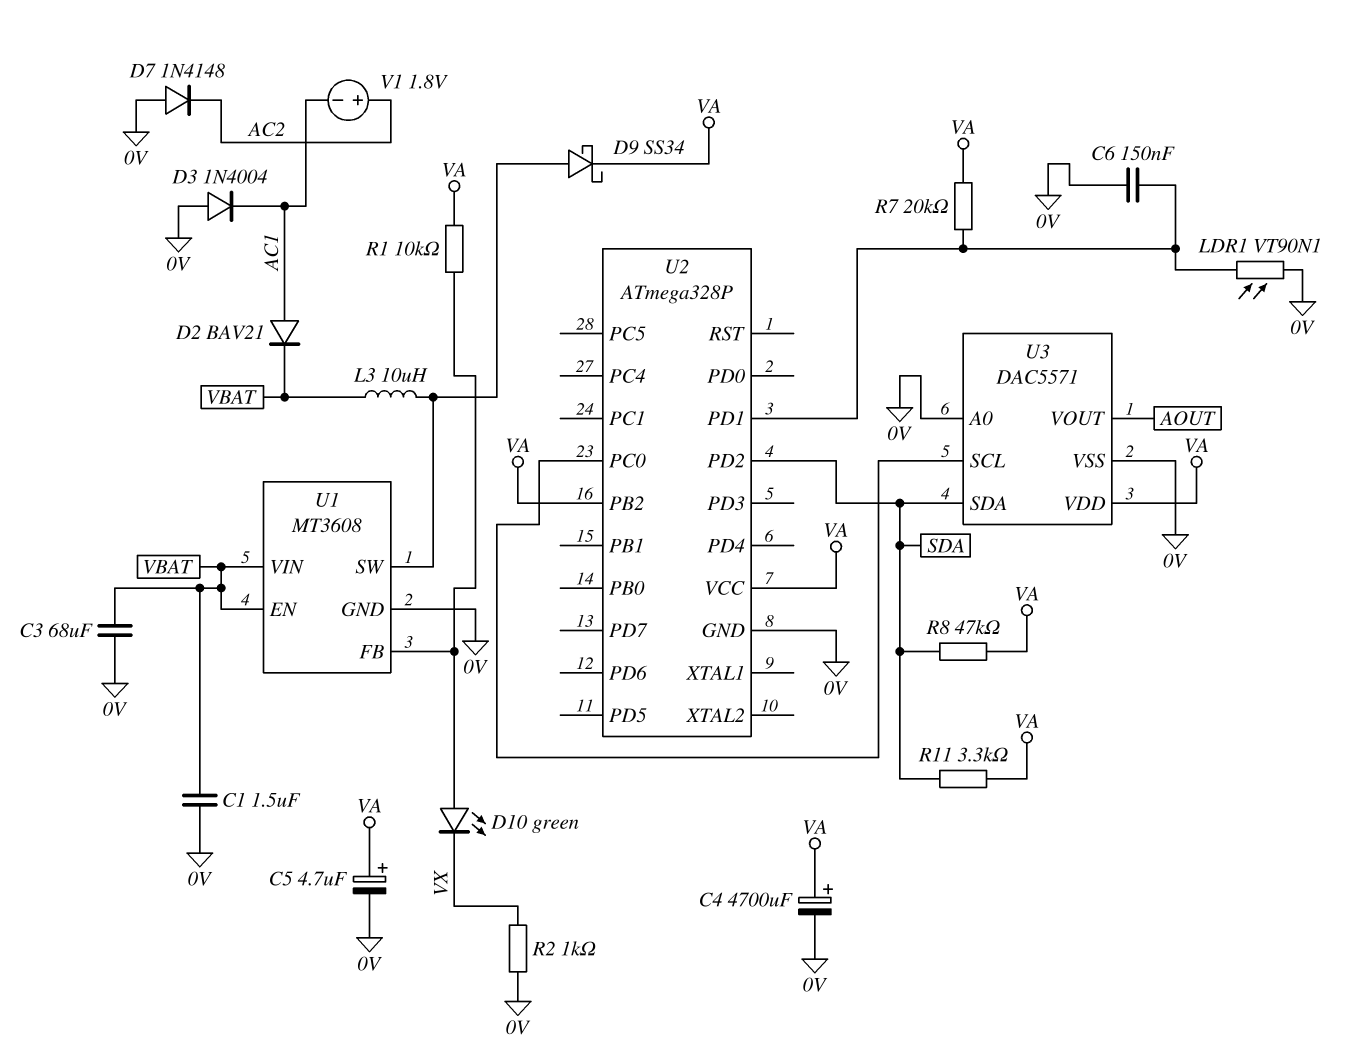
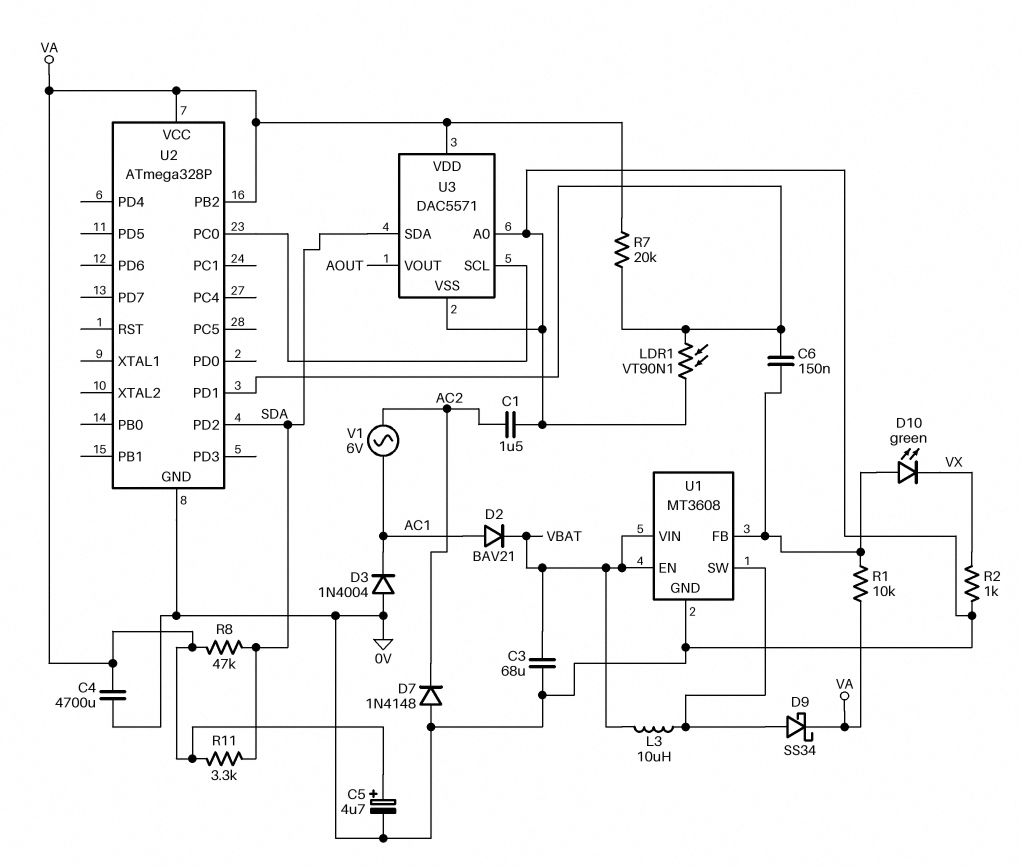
C1: 1.5uF (0V, VBAT) -> 1.5uF (0V, AC2)
C4: 4700uF (plus VA, minus 0V) -> 4700uF (0V, VA)
C6: 150nF (0V, U2/PD1) -> 150nF (U1/FB, U2/PD1)
V1: 1.8V (plus AC2, minus AC1) -> AC 6V (AC1, AC2)

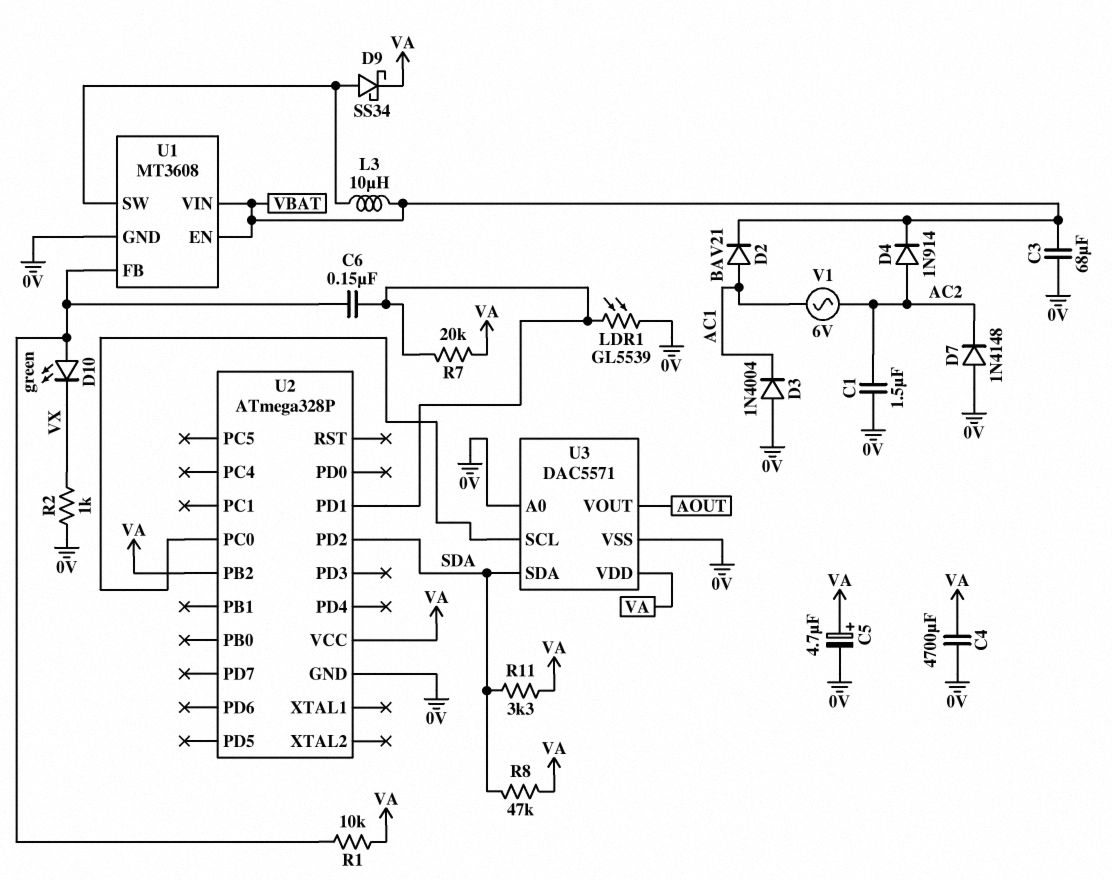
D4: none -> diode 1N914 (A AC2, K VBAT)
LDR1: VT90N1 (0V, U2/PD1) -> GL5539 (0V, U2/PD1)

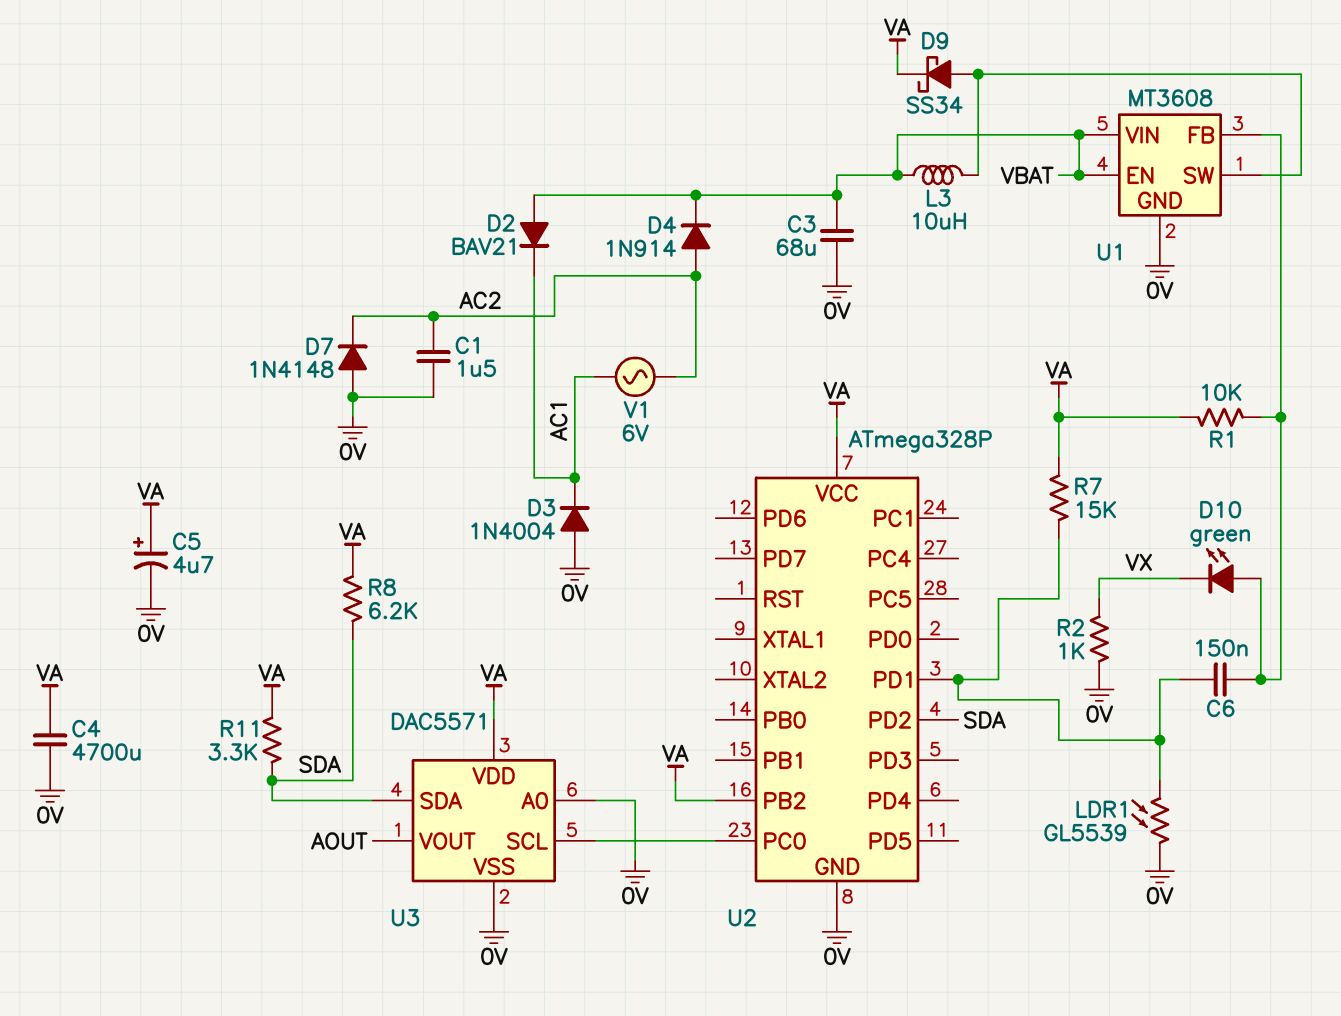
D2: diode BAV21 (A AC1, K VBAT) -> diode BAV21 (A VBAT, K AC1)
R7: 20k (U2/PD1, VA) -> 15k (U2/PD1, VA)
R8: 47k (SDA, VA) -> 6.2k (SDA, VA)

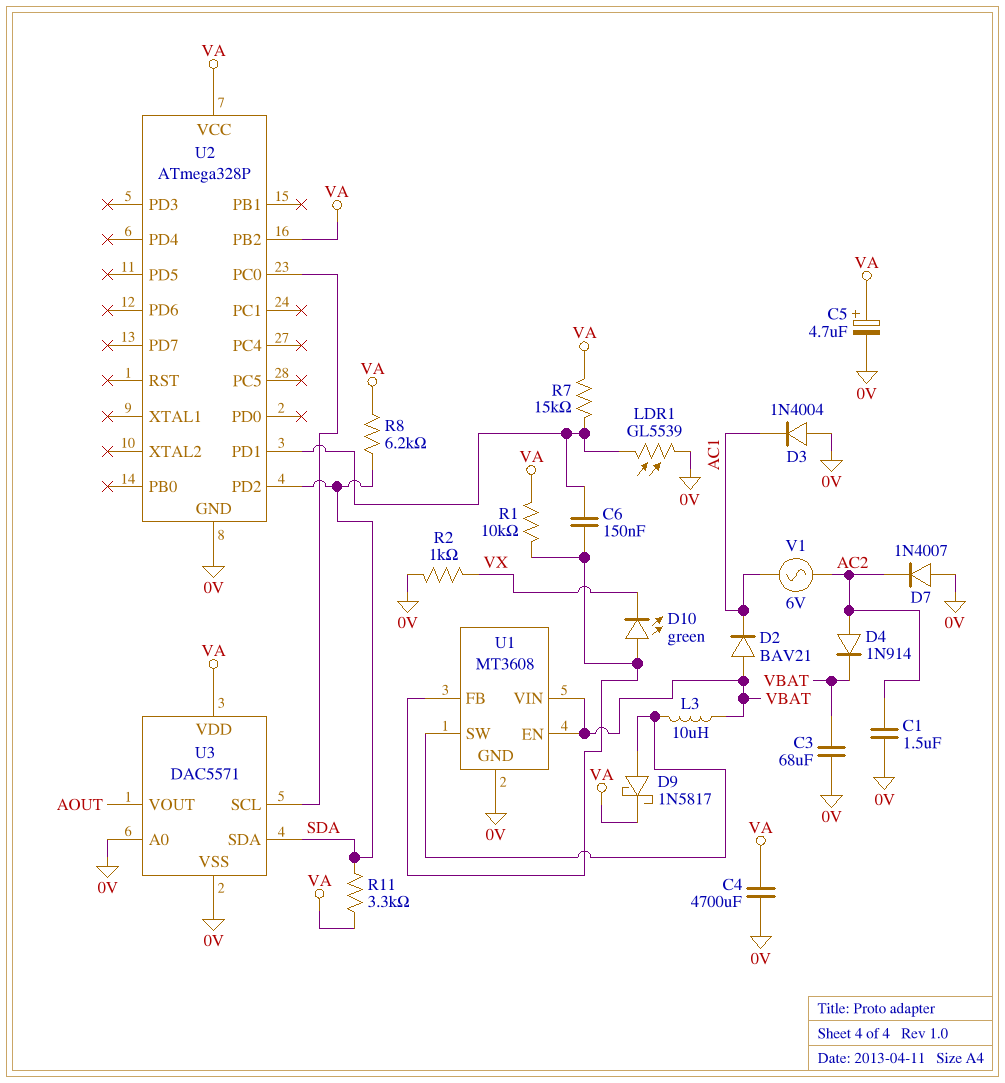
D7: diode 1N4148 (A 0V, K AC2) -> diode 1N4007 (A 0V, K AC2)
D9: schottky SS34 (A U1/SW, K VA) -> schottky 1N5817 (A U1/SW, K VA)

